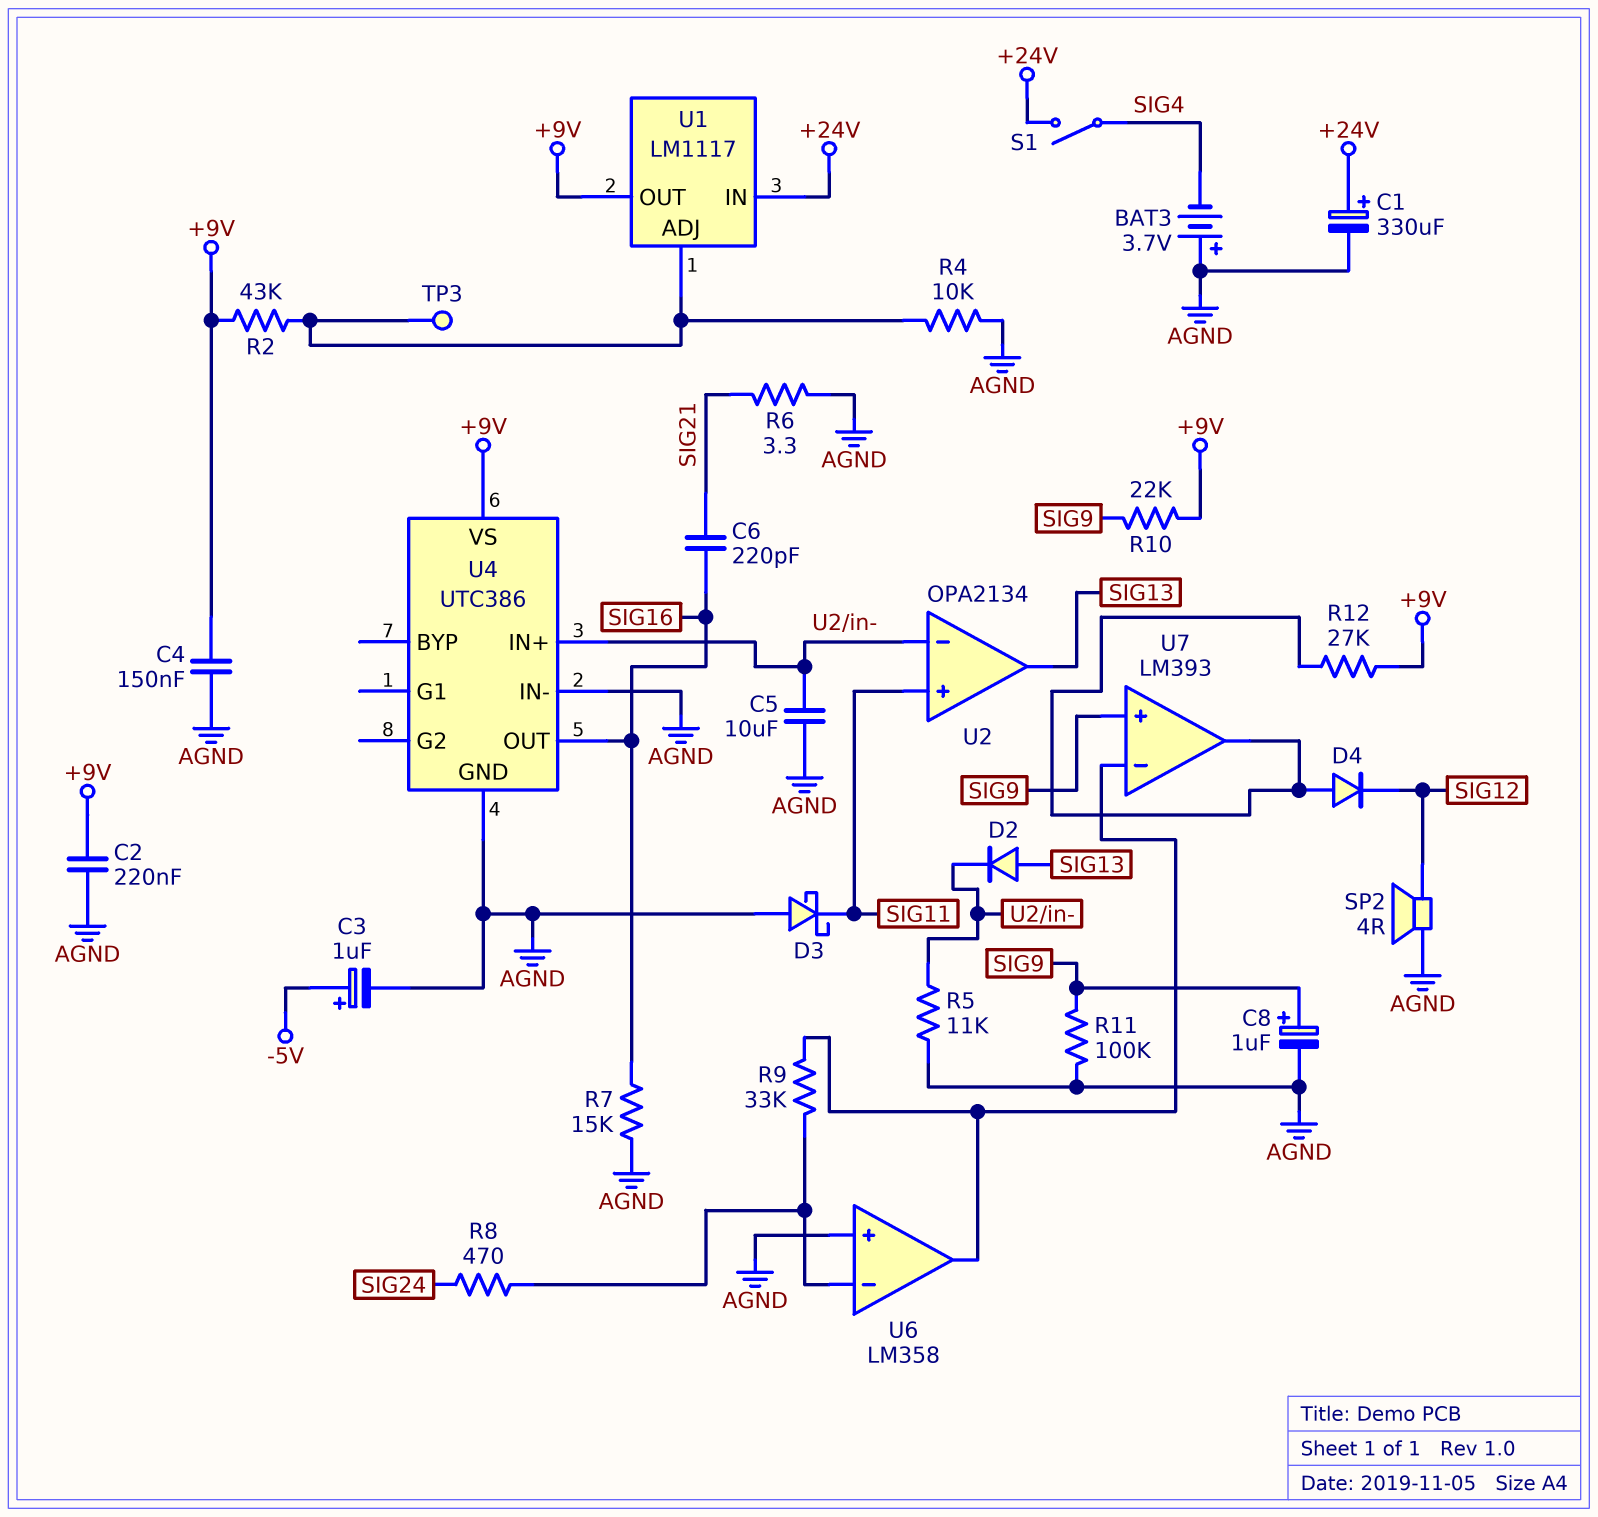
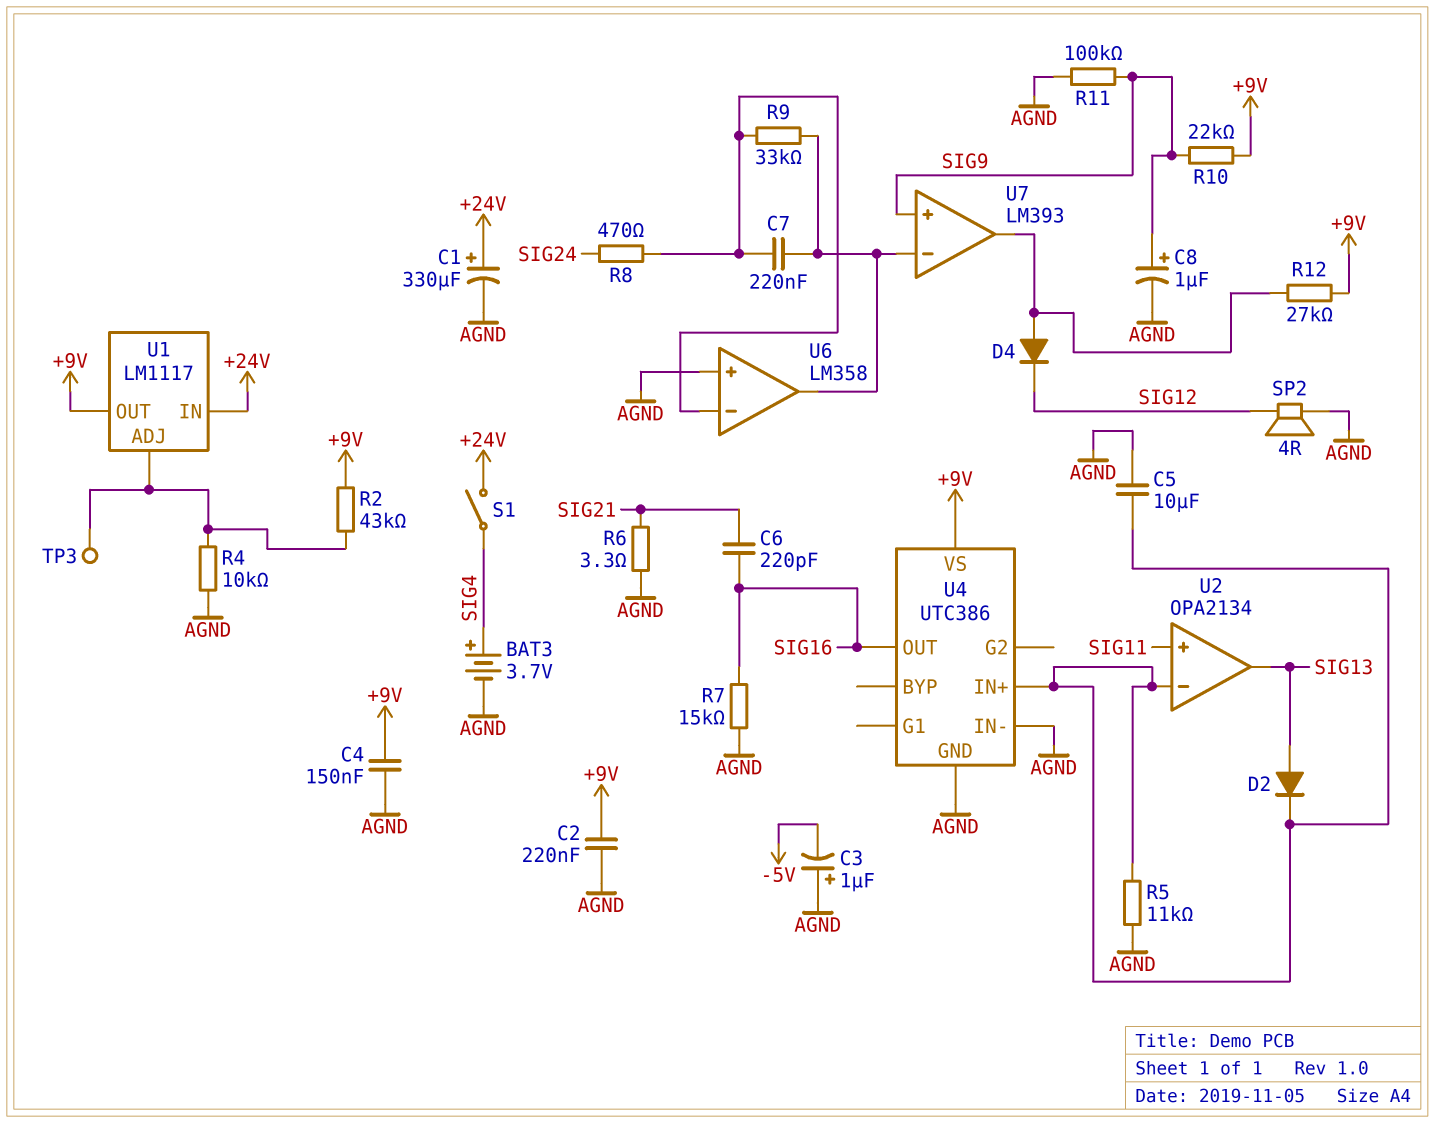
BAT3: 3.7V (plus AGND, minus SIG4) -> 3.7V (plus SIG4, minus AGND)
C3: 1uF (plus -5V, minus AGND) -> 1uF (plus AGND, minus -5V)
C7: none -> 220nF (U6/in-, U6/out)
D3: schottky (A AGND, K SIG11) -> none

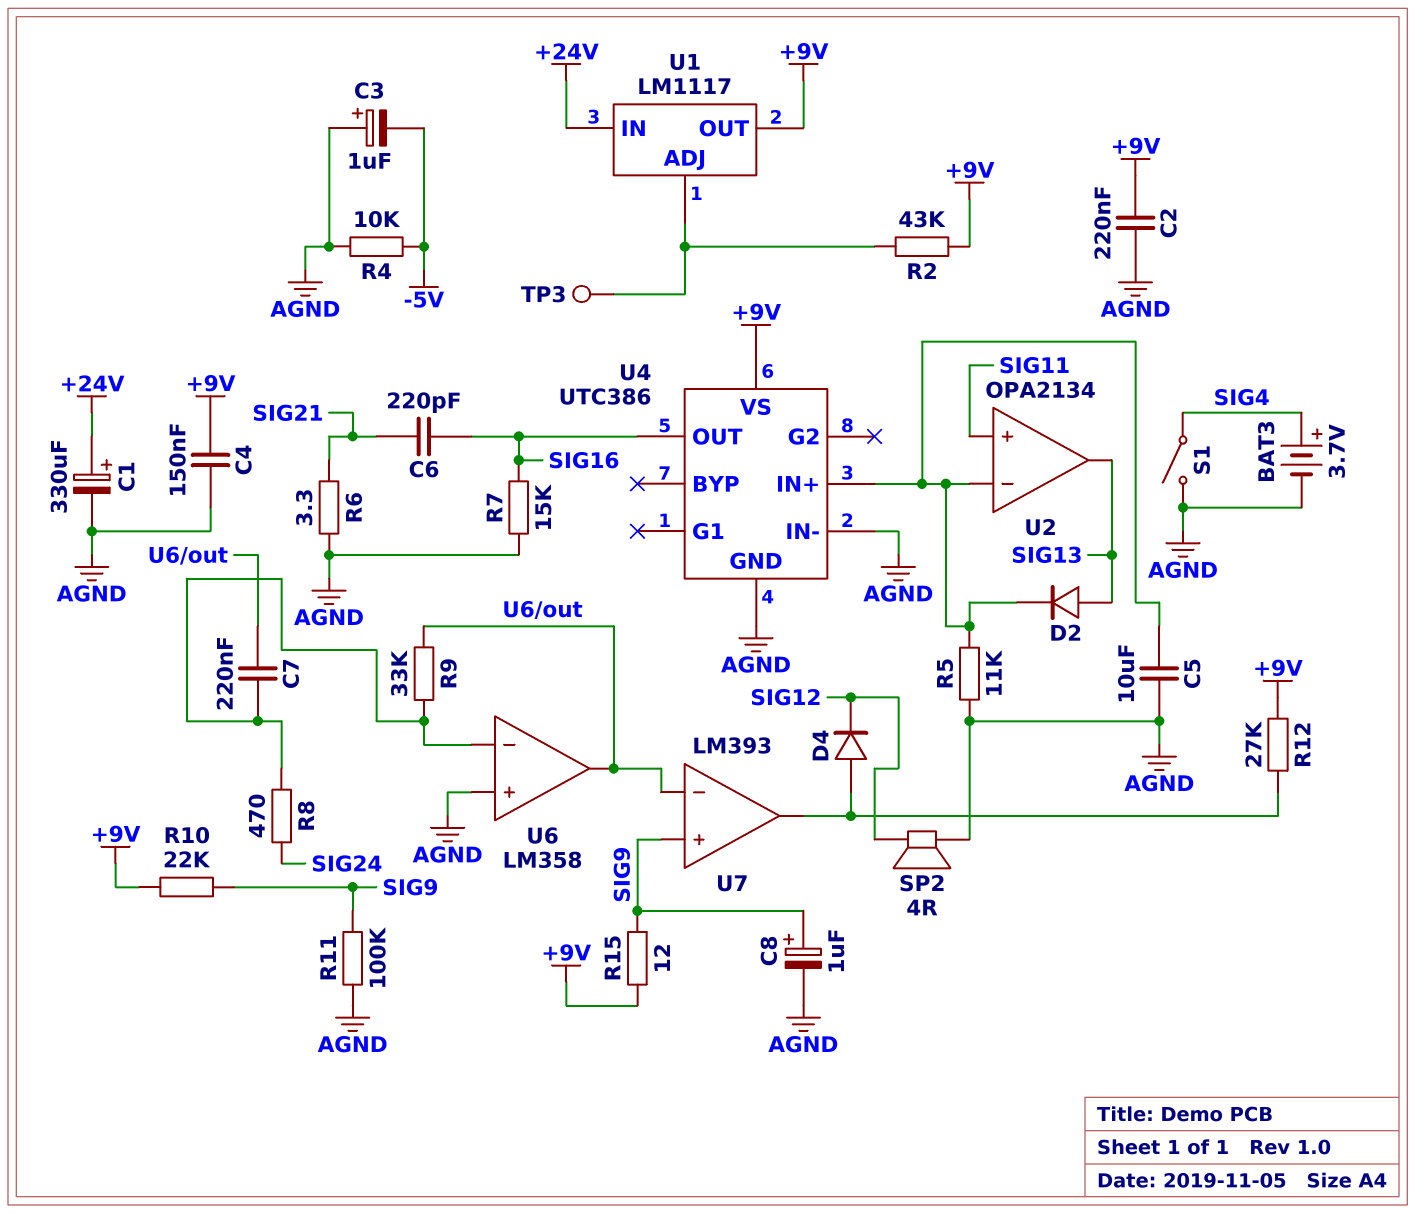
R4: 10k (AGND, U1/ADJ) -> 10k (-5V, AGND)
R15: none -> 12 (+9V, SIG9)
S1: switch (+24V, SIG4) -> switch (AGND, SIG4)

